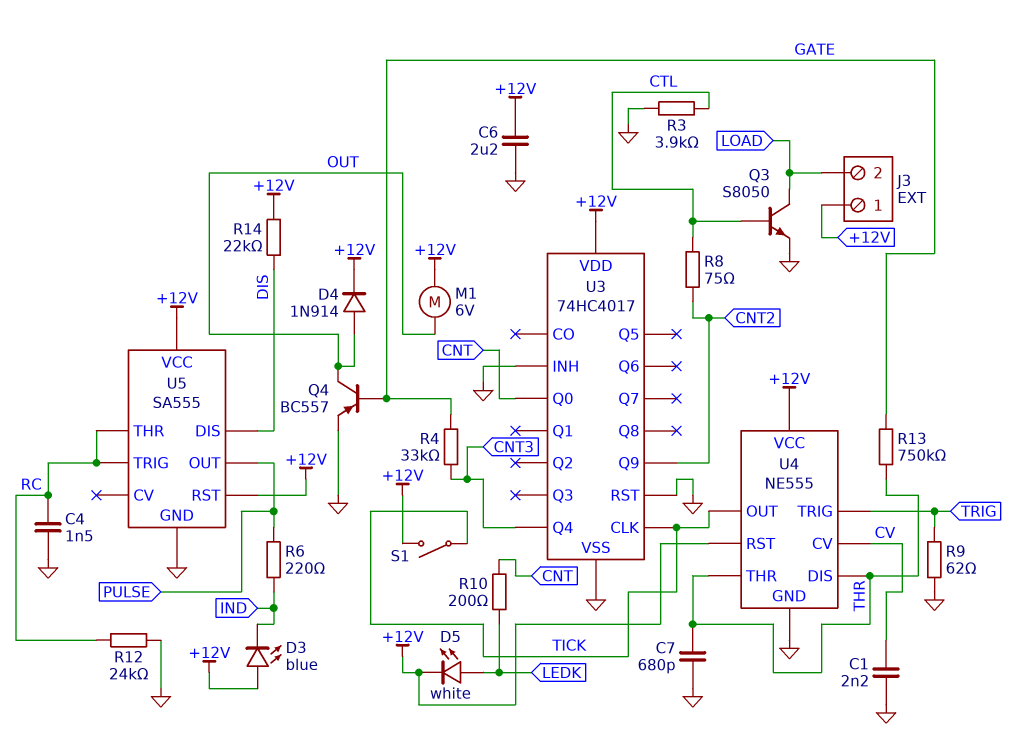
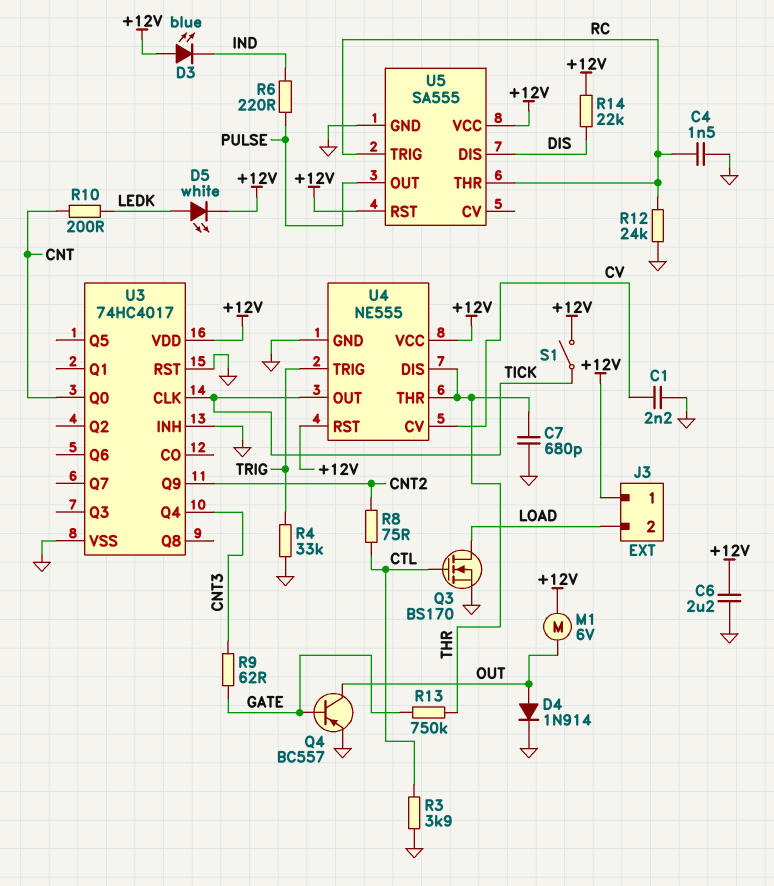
D4: diode 1N914 (A OUT, K +12V) -> diode 1N914 (A OUT, K GND)
Q3: NPN S8050 (B CTL, C LOAD, E GND) -> NMOS BS170 (G CTL, D LOAD, S GND)
R4: 33k (CNT3, GATE) -> 33k (GND, TRIG)
R9: 62 (GND, TRIG) -> 62 (CNT3, GATE)

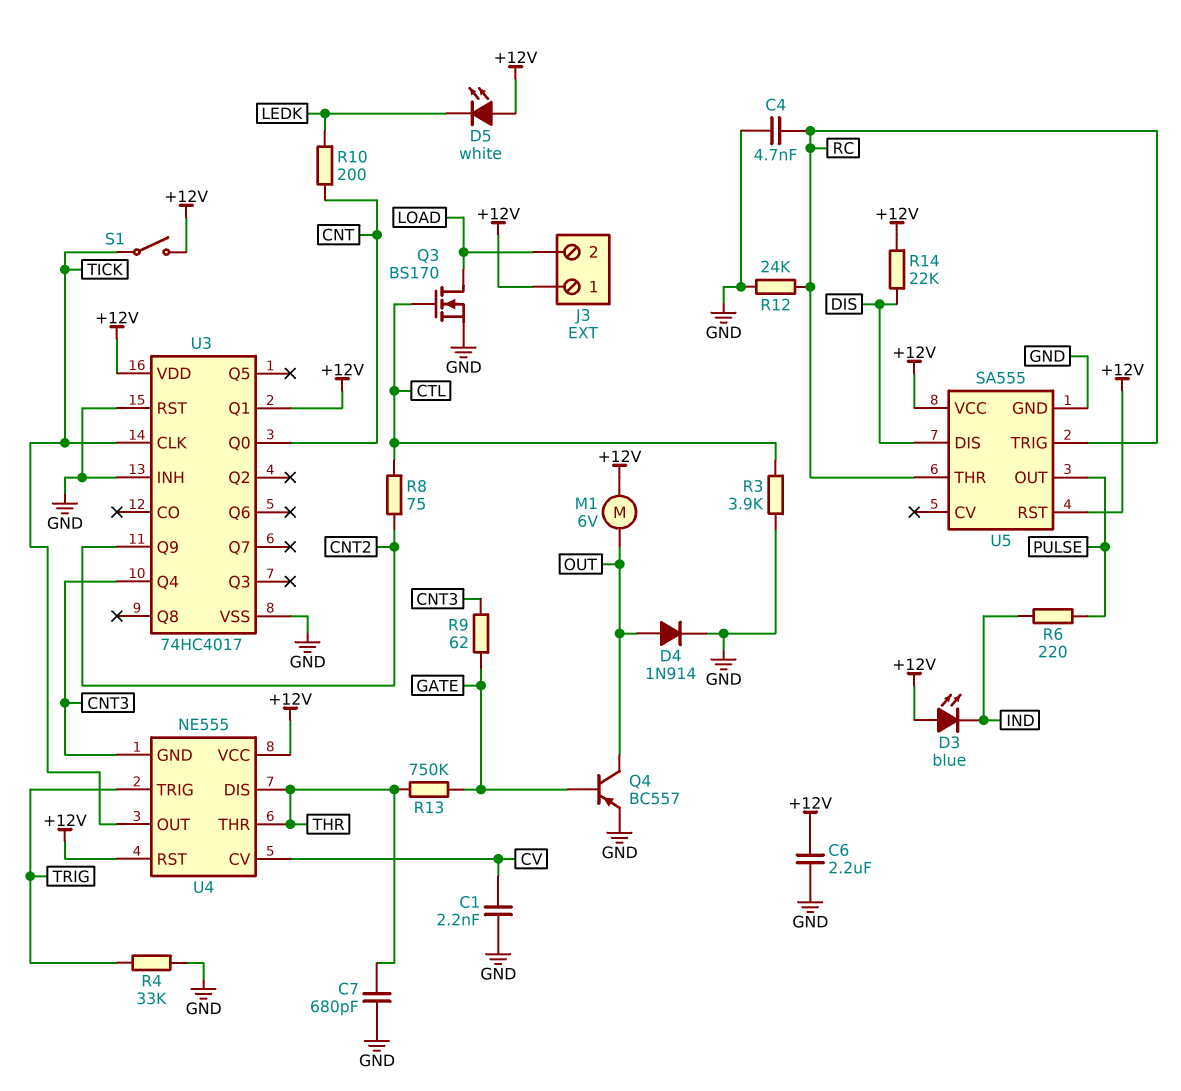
C4: 1.5nF (GND, RC) -> 4.7nF (GND, RC)
D5: LED white (A LEDK, K +12V) -> LED white (A +12V, K LEDK)
U3 pin Q1: none -> +12V
U4 pin GND: GND -> CNT3

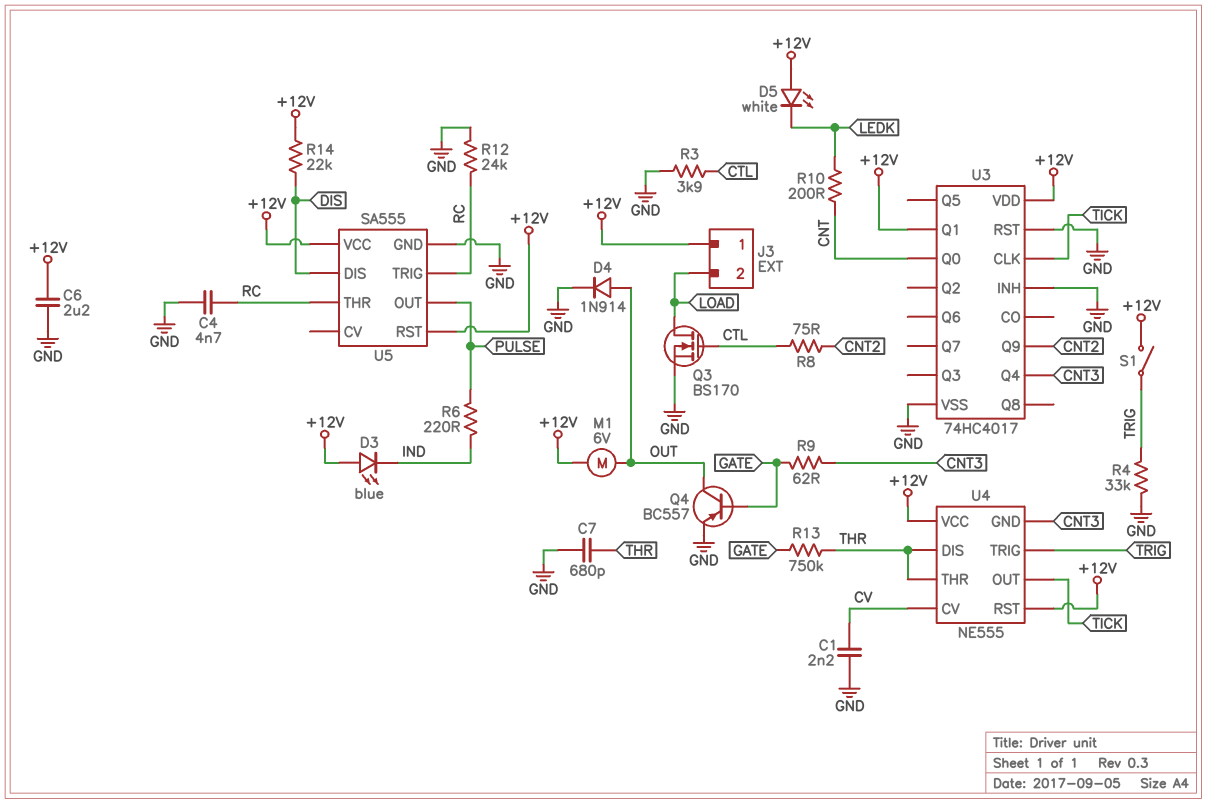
S1: switch (+12V, TICK) -> switch (+12V, TRIG)

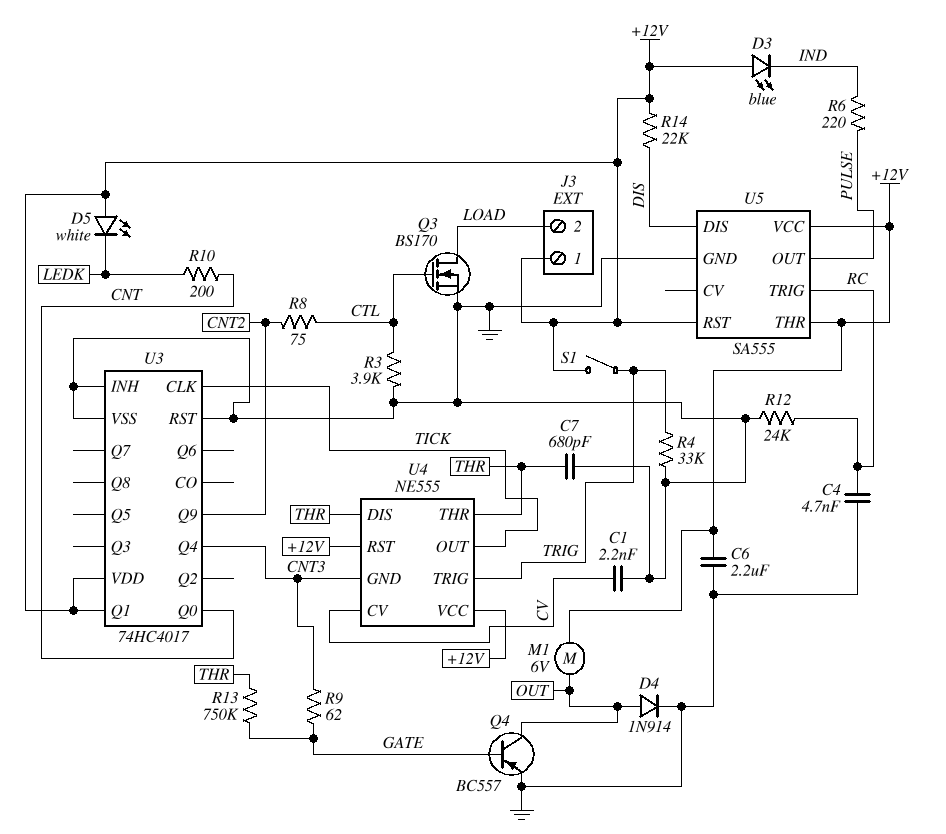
U5 pin THR: RC -> +12V

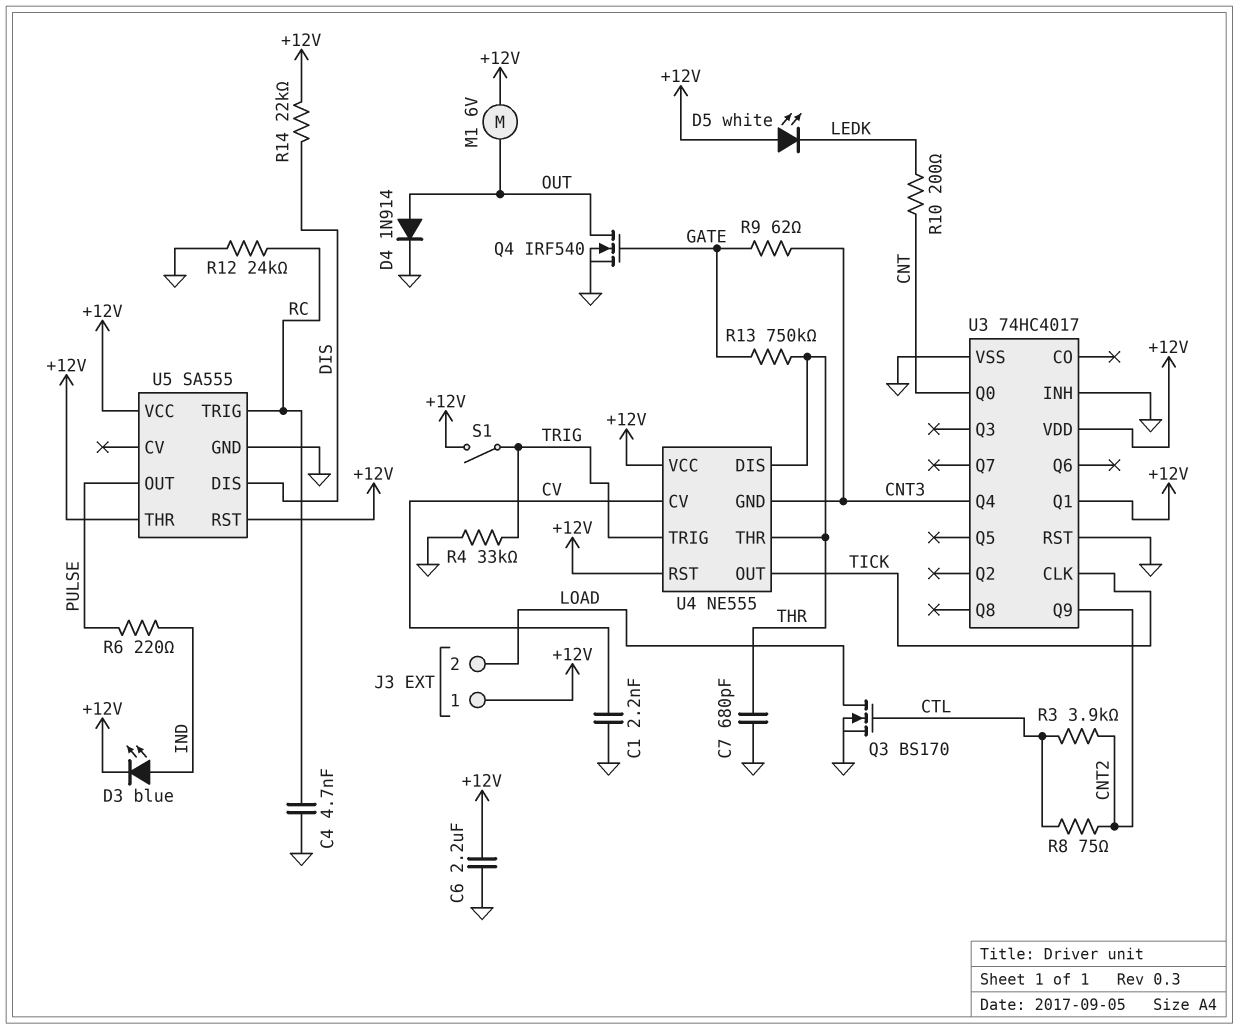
D3: LED blue (A +12V, K IND) -> LED blue (A IND, K +12V)
Q4: PNP BC557 (B GATE, C OUT, E GND) -> NMOS IRF540 (G GATE, D OUT, S GND)
R3: 3.9k (CTL, GND) -> 3.9k (CNT2, CTL)

